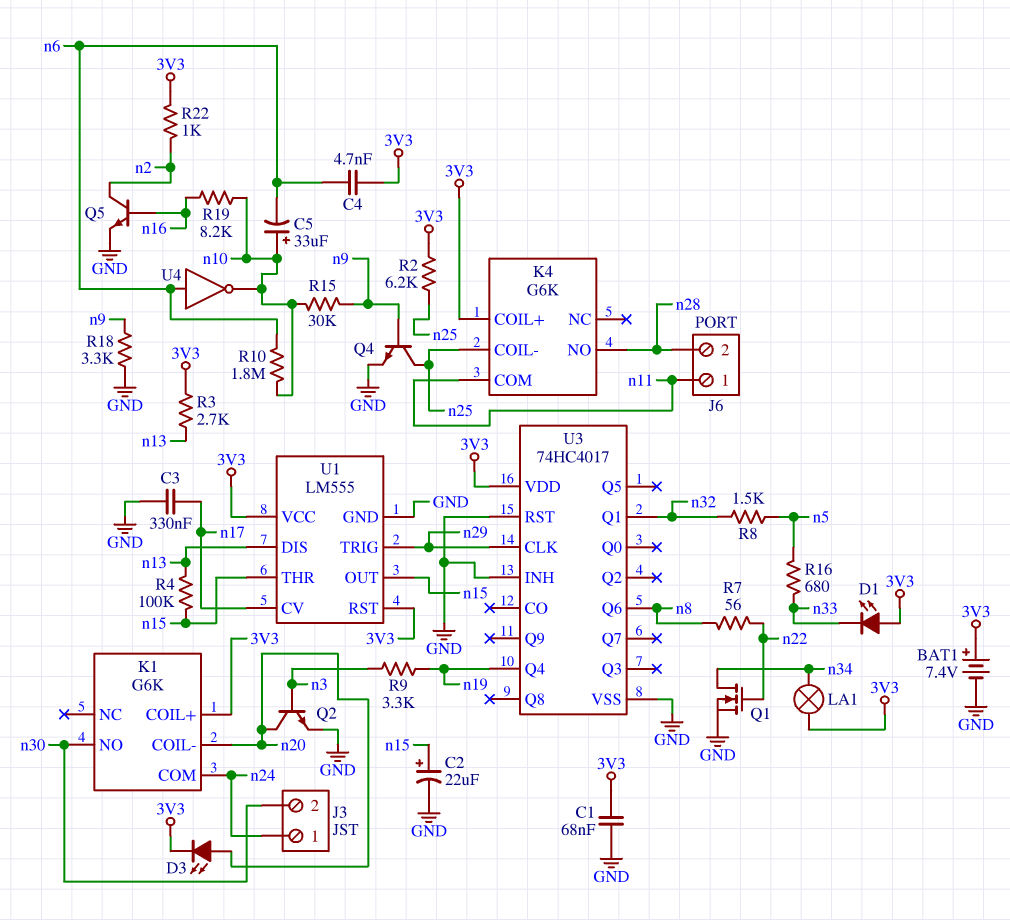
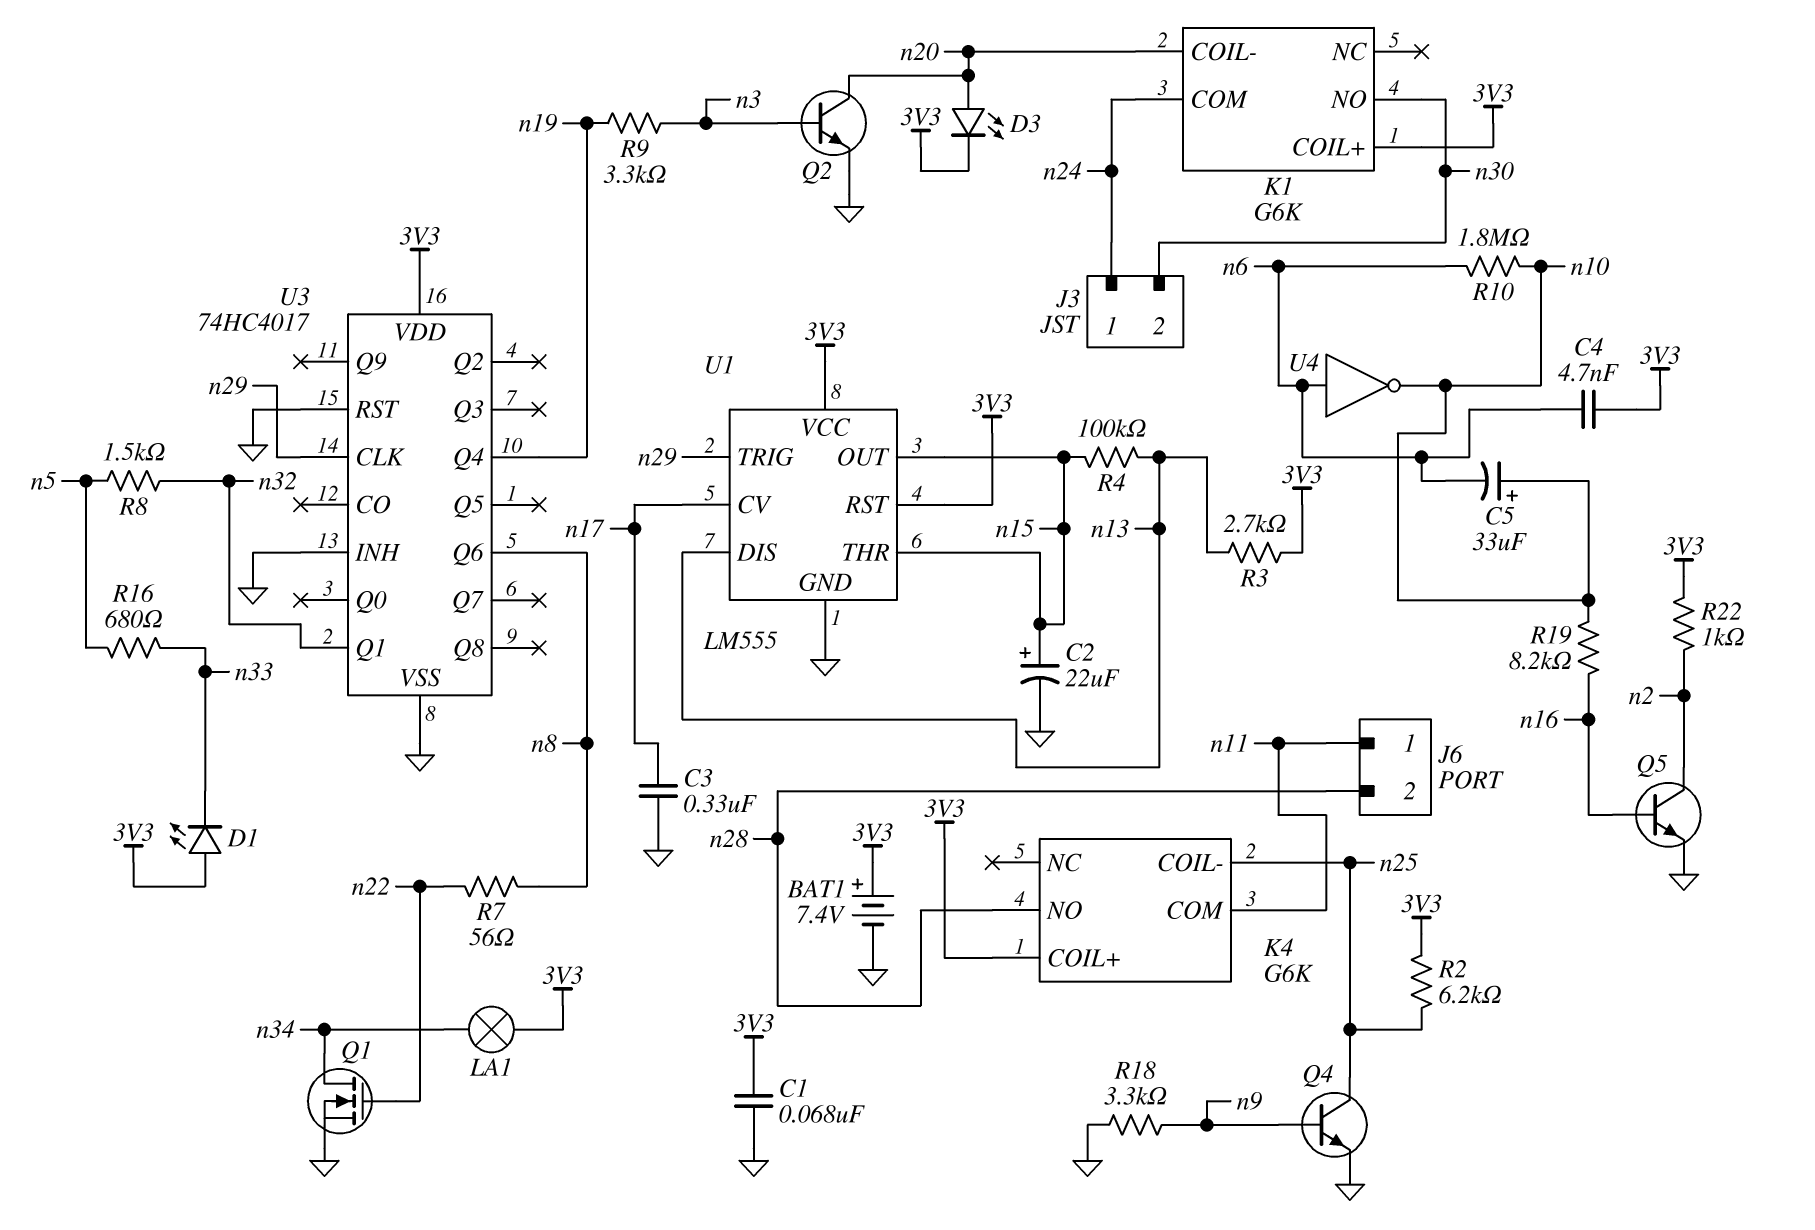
R15: 30k (n9, n10) -> none

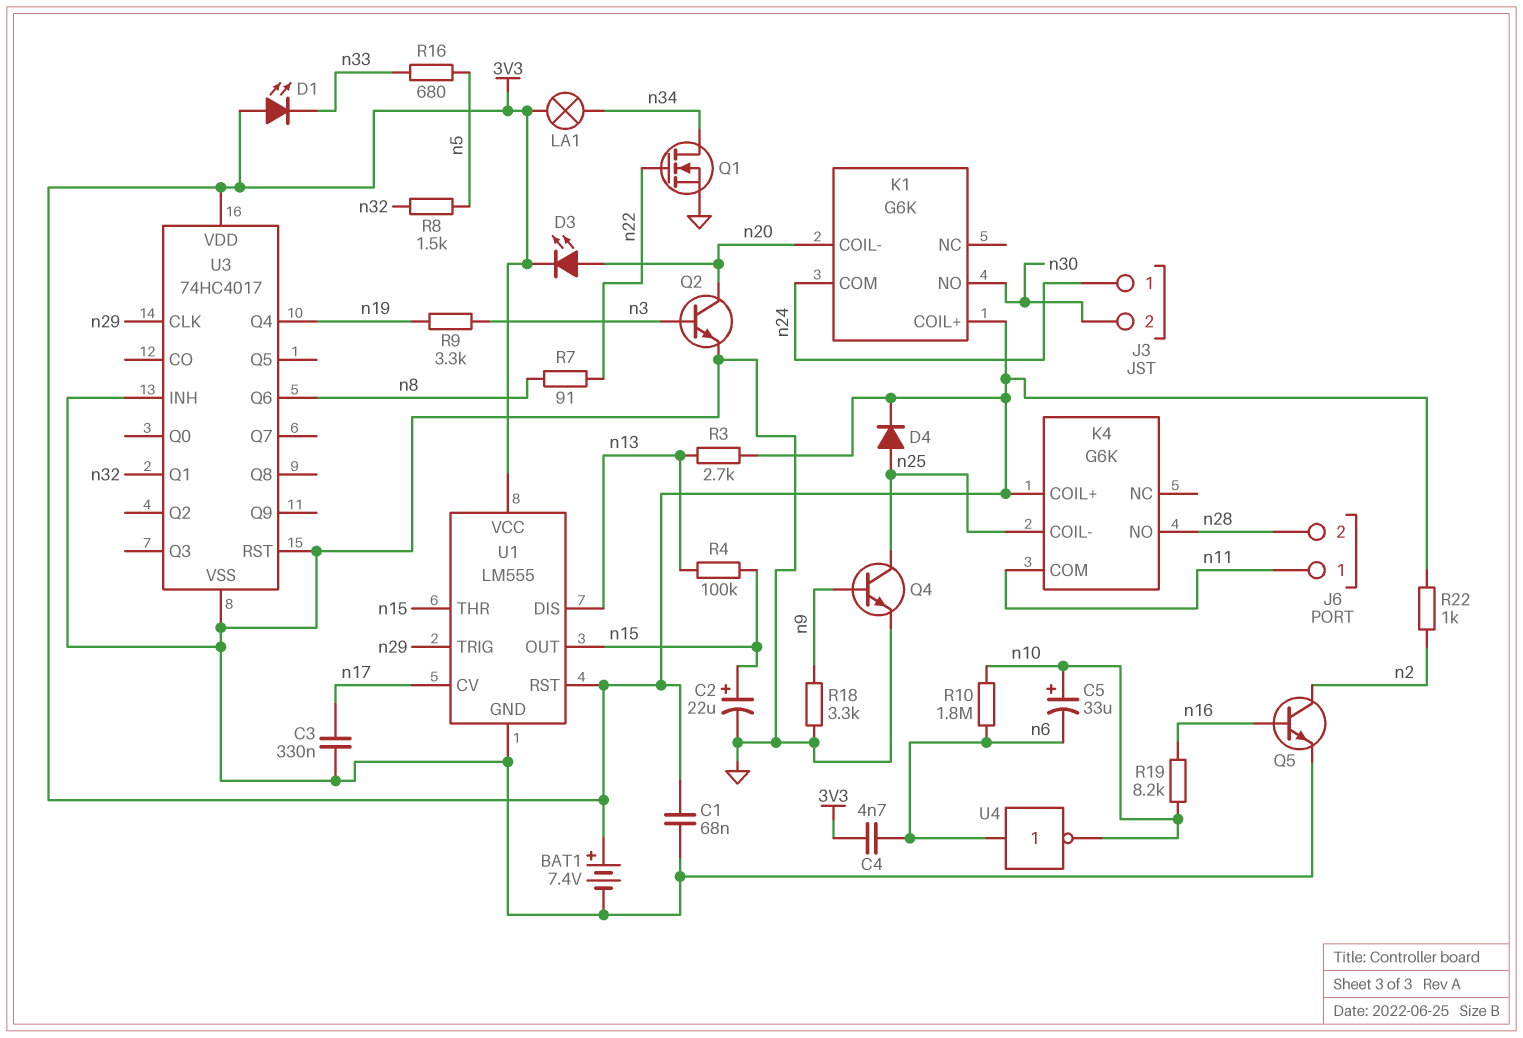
D4: none -> diode (A n25, K 3V3)
R2: 6.2k (3V3, n25) -> none
R7: 56 (n8, n22) -> 91 (n8, n22)

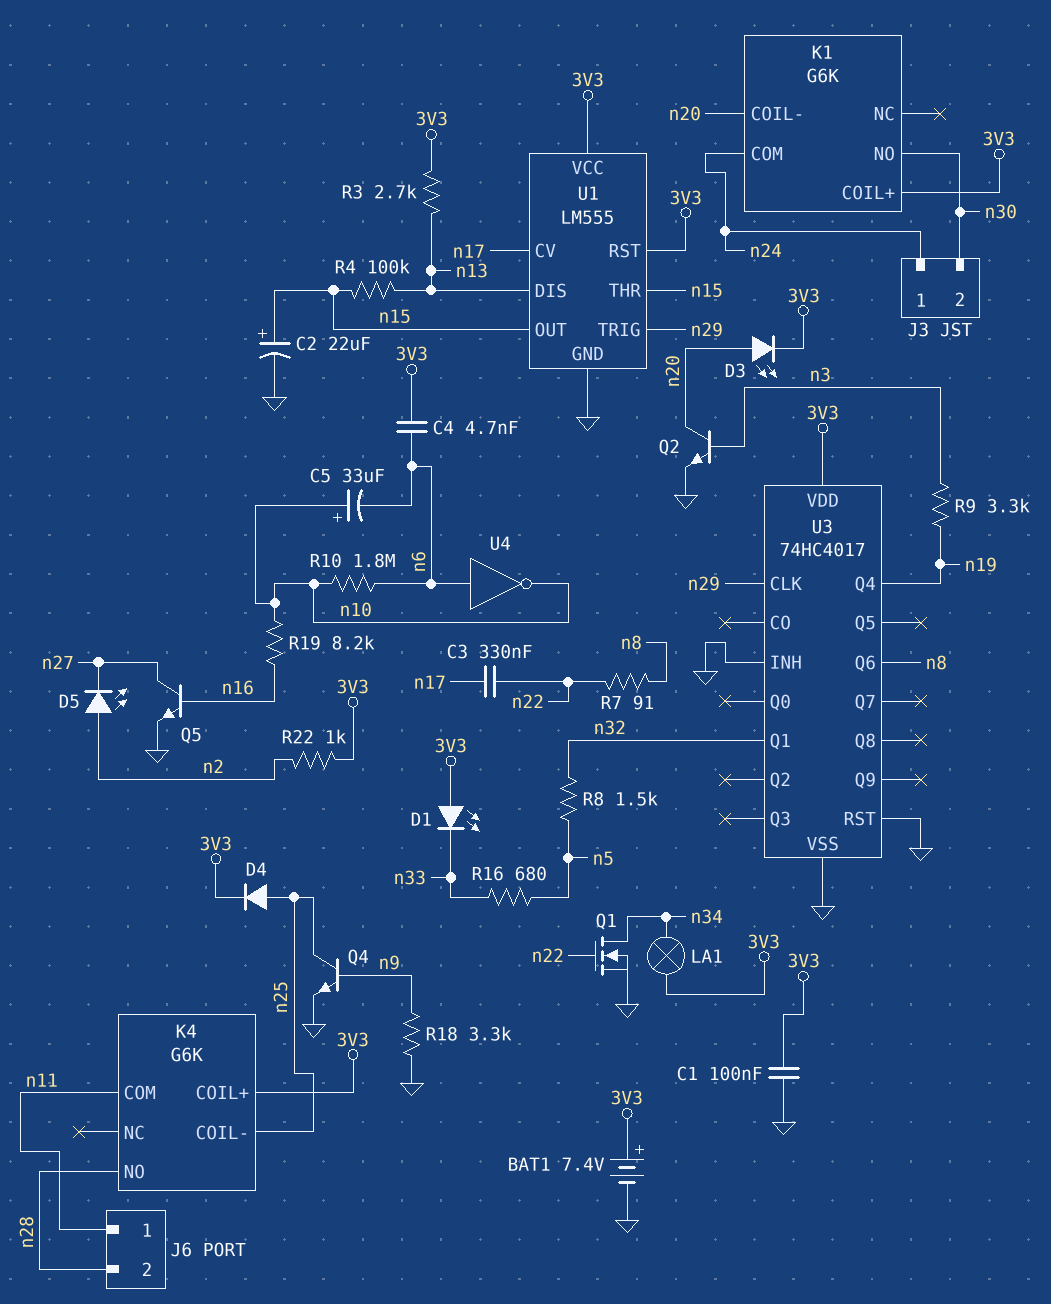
C1: 68nF (3V3, GND) -> 100nF (3V3, GND)
C3: 330nF (GND, n17) -> 330nF (n17, n22)
D5: none -> LED (A n2, K n27)
Q5: NPN (B n16, C n2, E GND) -> NPN (B n16, C n27, E GND)

